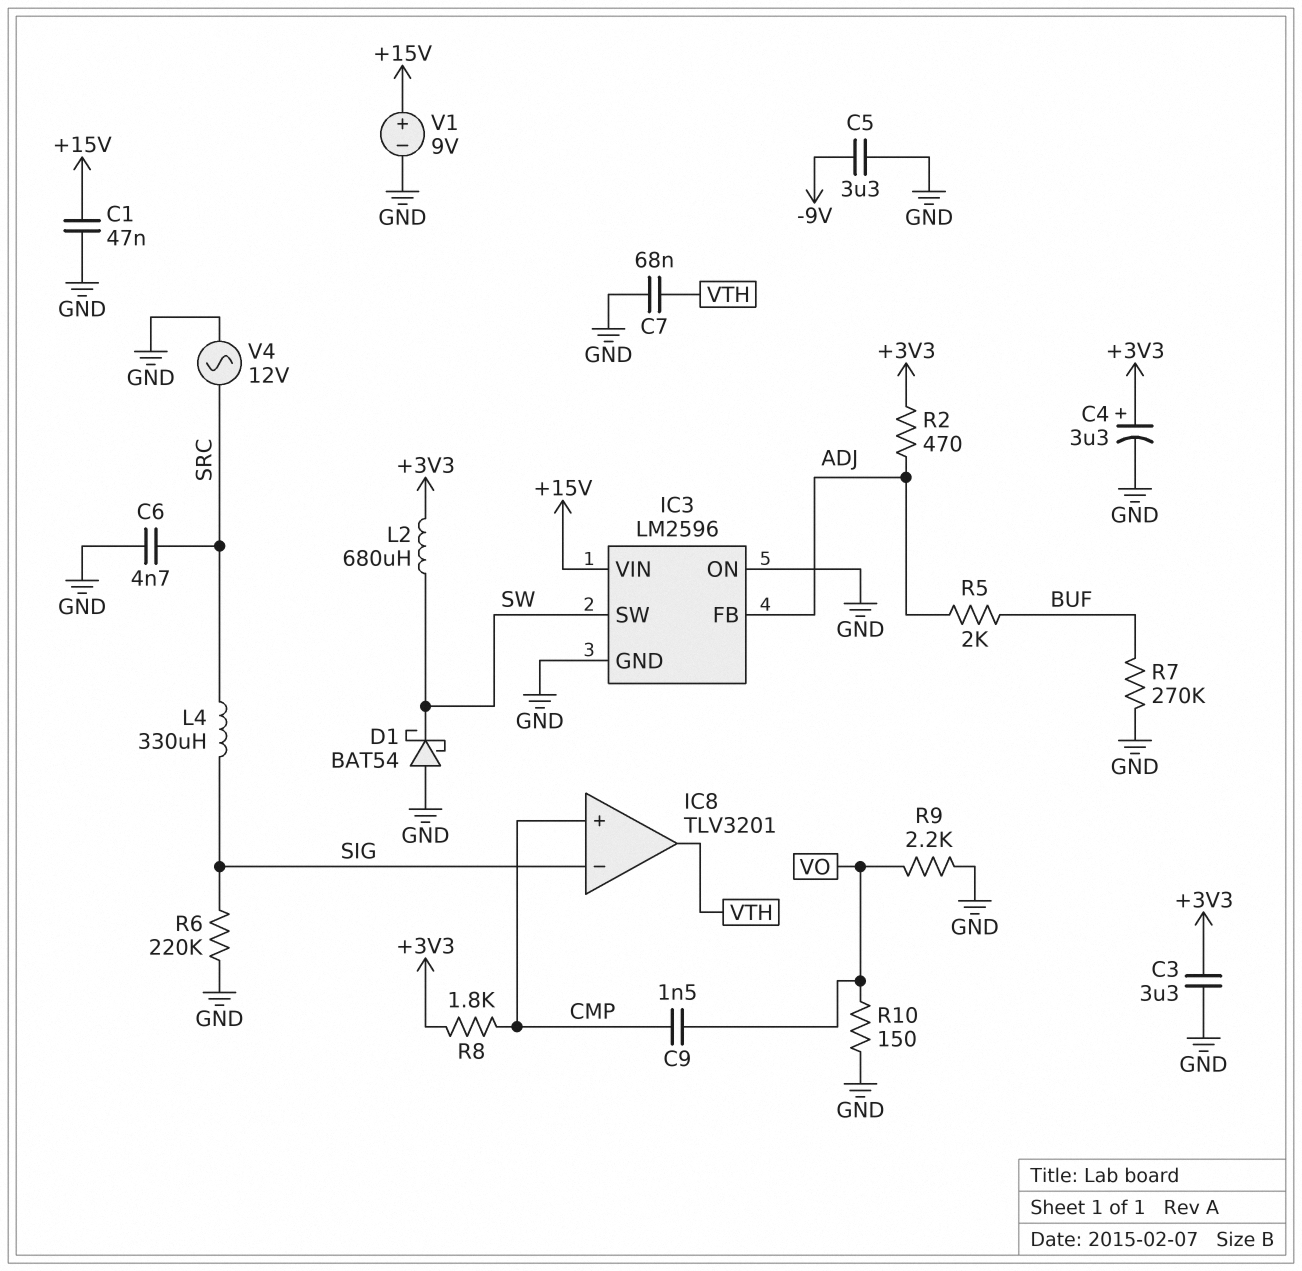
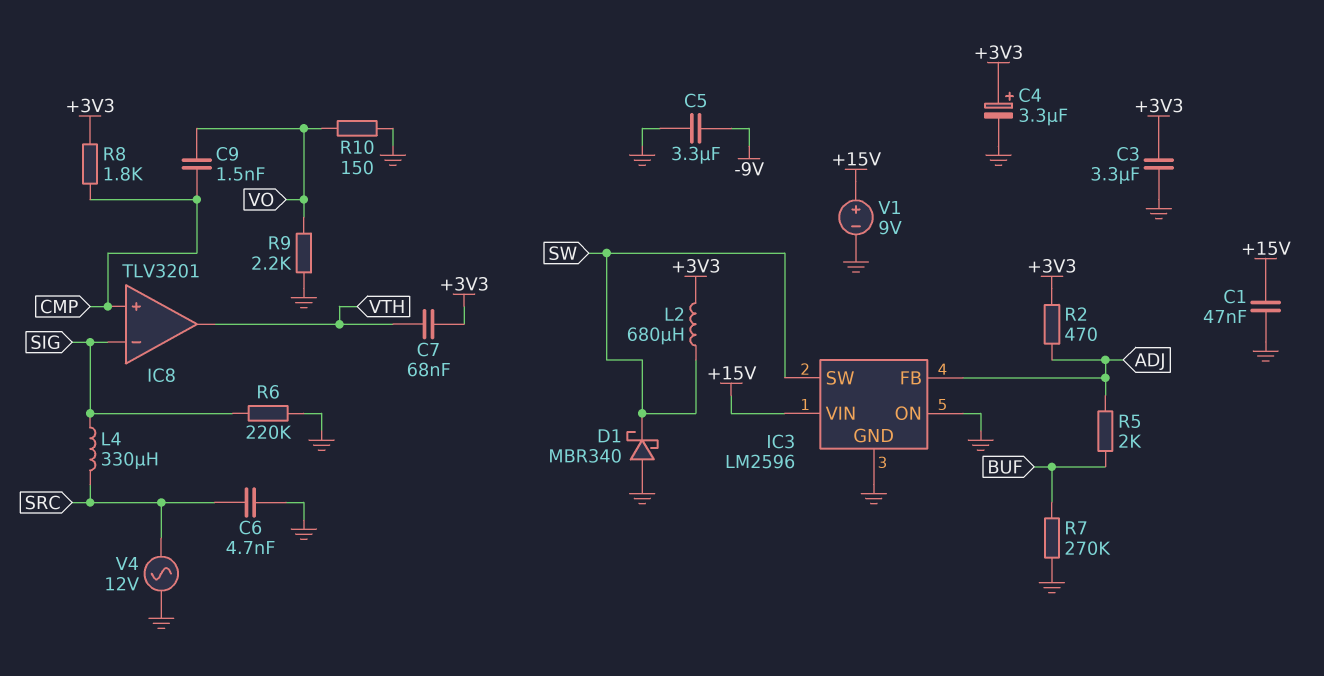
C7: 68nF (GND, VTH) -> 68nF (+3V3, VTH)
D1: schottky BAT54 (A GND, K SW) -> schottky MBR340 (A GND, K SW)

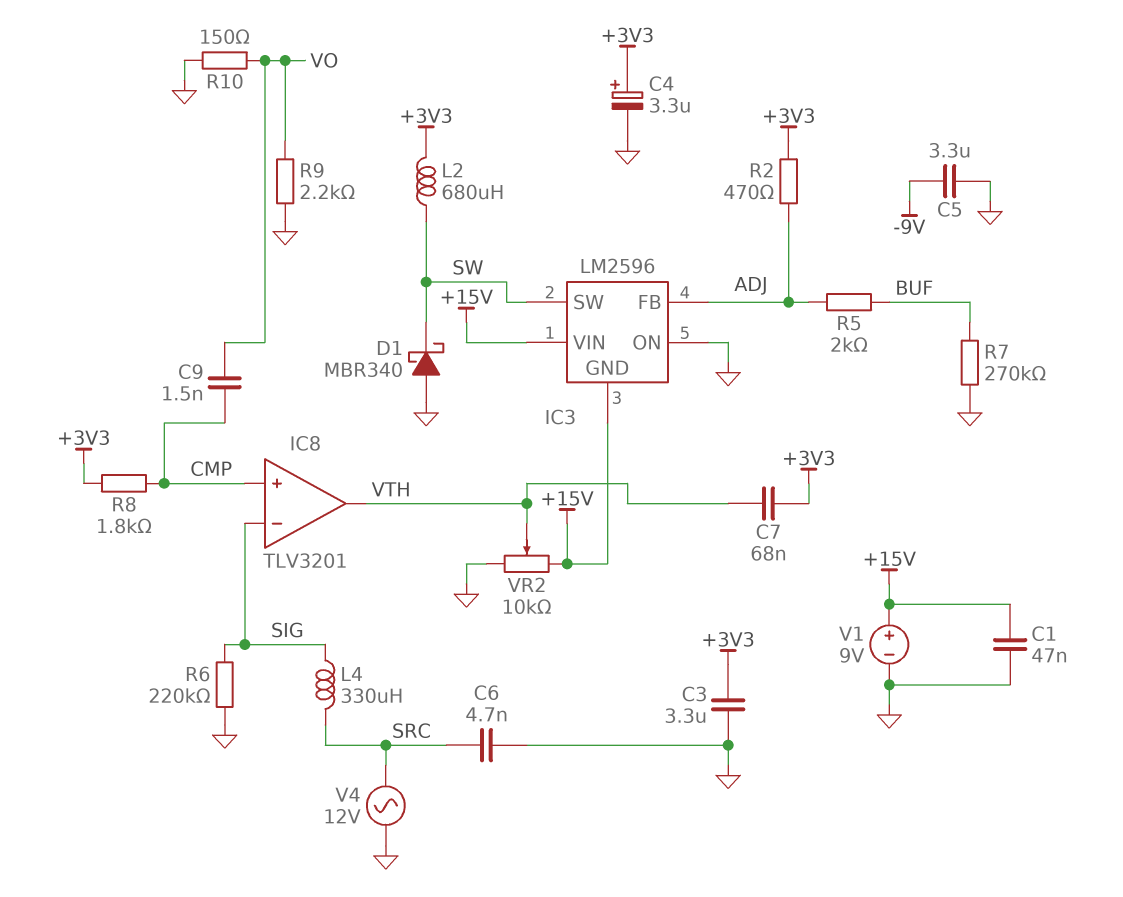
IC3 pin GND: GND -> +15V
VR2: none -> 10k (+15V, GND, wiper VTH)

